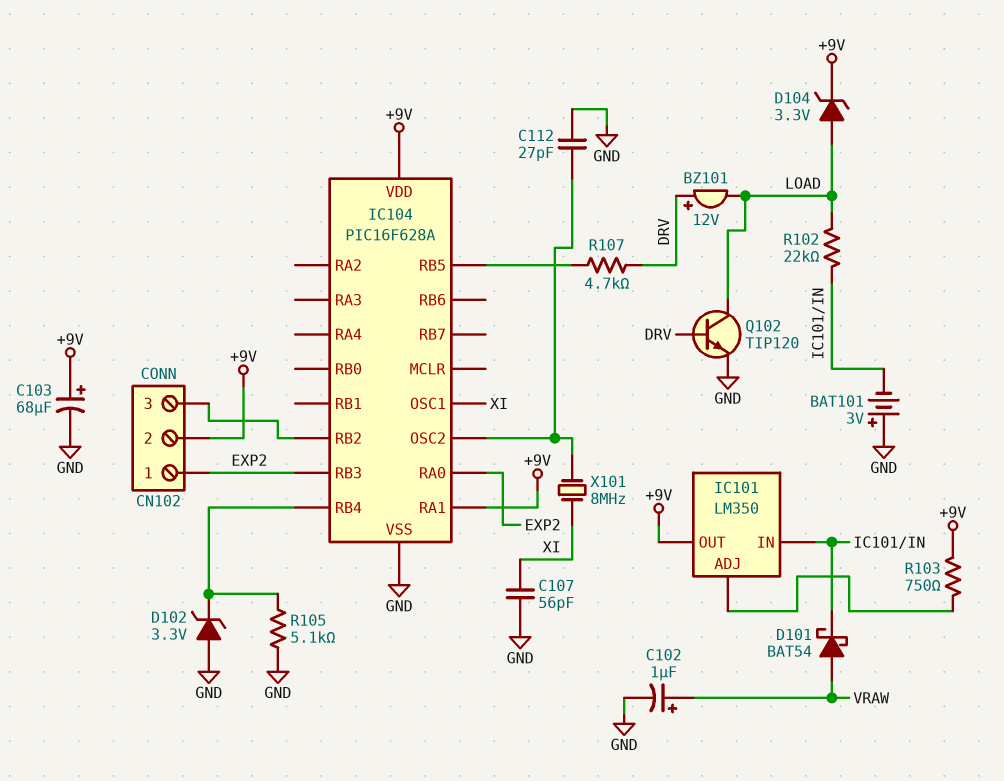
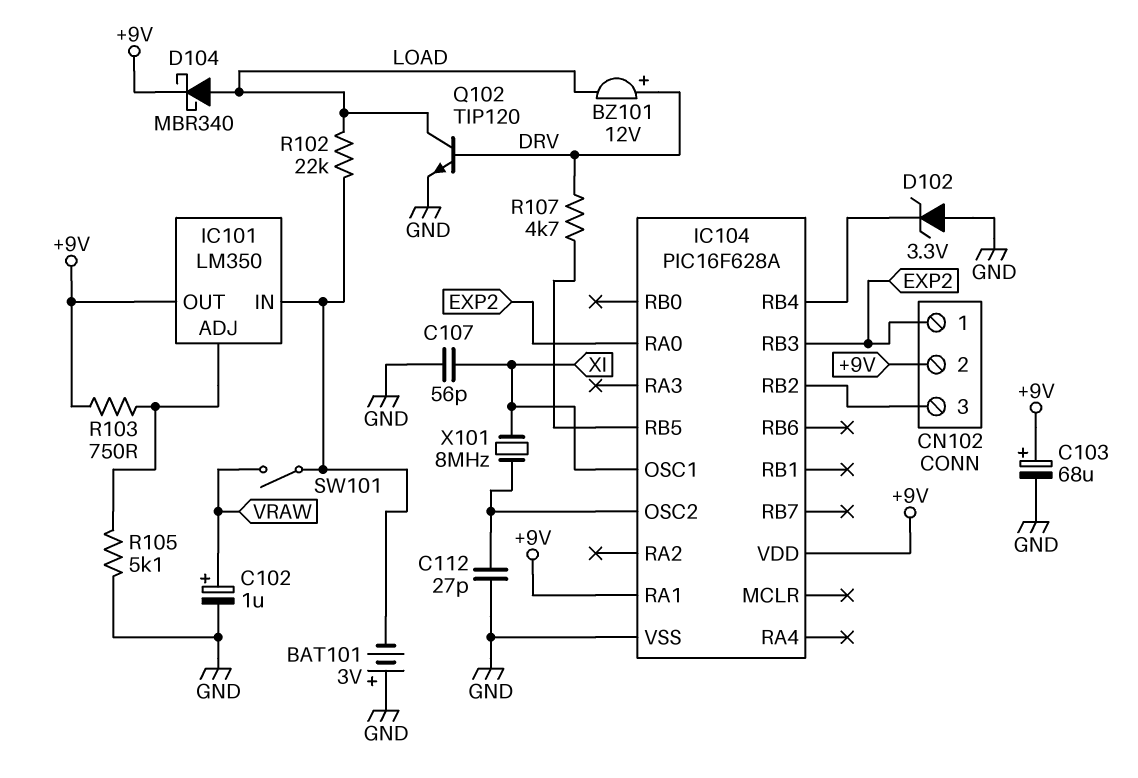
D101: schottky BAT54 (A VRAW, K IC101/IN) -> none
D104: zener 3.3V (A LOAD, K +9V) -> schottky MBR340 (A LOAD, K +9V)
R105: 5.1k (GND, IC104/RB4) -> 5.1k (GND, IC101/ADJ)
SW101: none -> switch (IC101/IN, VRAW)

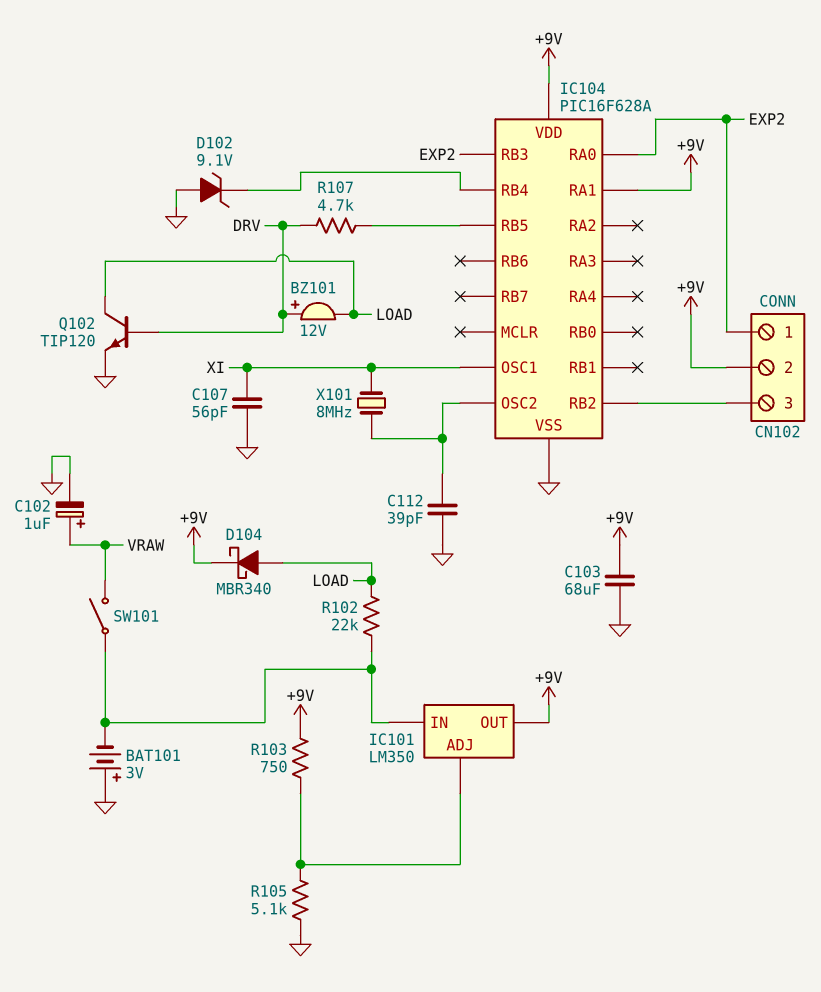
C103: 68uF (plus +9V, minus GND) -> 68uF (+9V, GND)
C112: 27pF (GND, IC104/OSC2) -> 39pF (GND, IC104/OSC2)
D102: zener 3.3V (A GND, K IC104/RB4) -> zener 9.1V (A GND, K IC104/RB4)

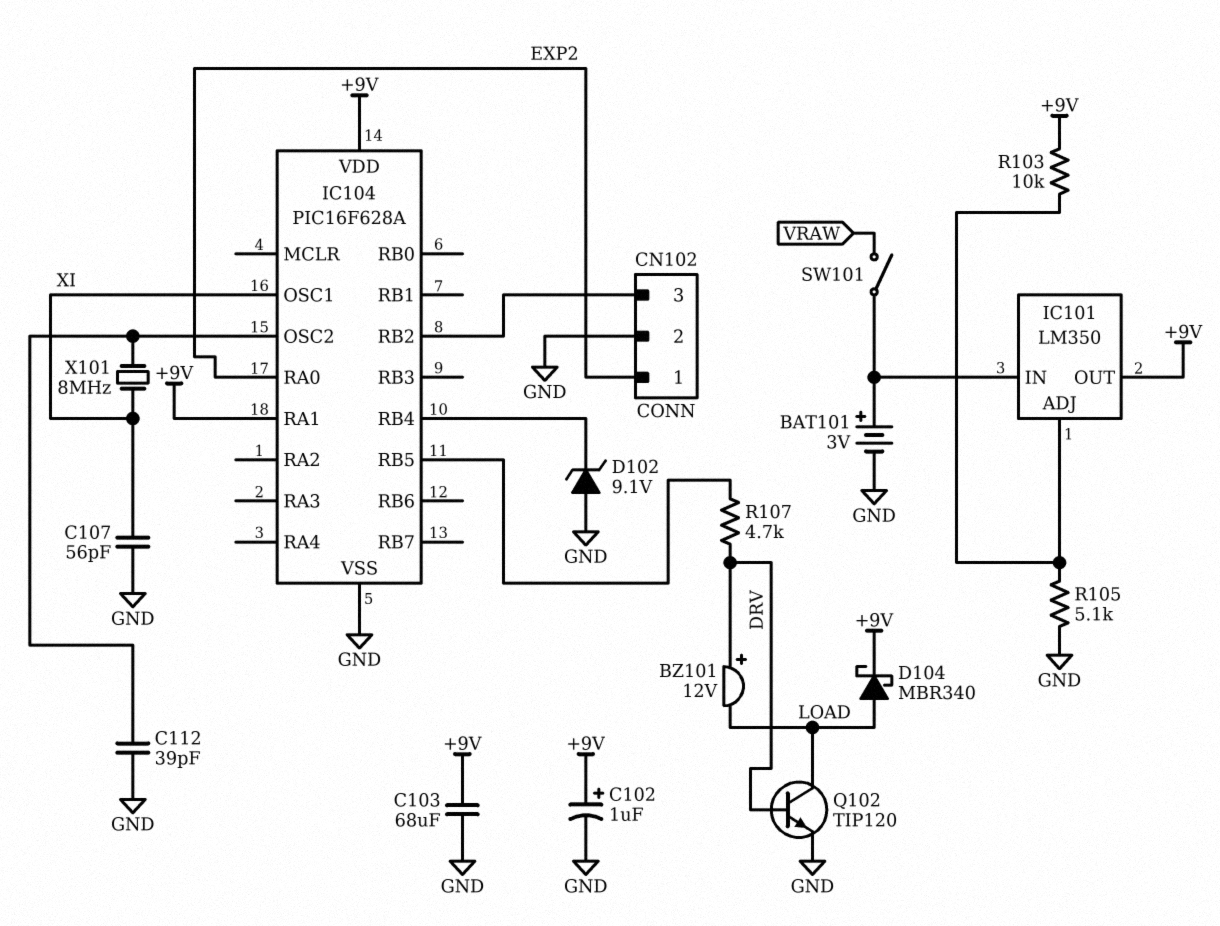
BAT101: 3V (plus GND, minus IC101/IN) -> 3V (plus IC101/IN, minus GND)
C102: 1uF (plus VRAW, minus GND) -> 1uF (plus +9V, minus GND)
CN102 pin 2: +9V -> GND
IC104 pin RB3: EXP2 -> none
R102: 22k (IC101/IN, LOAD) -> none
R103: 750 (+9V, IC101/ADJ) -> 10k (+9V, IC101/ADJ)

